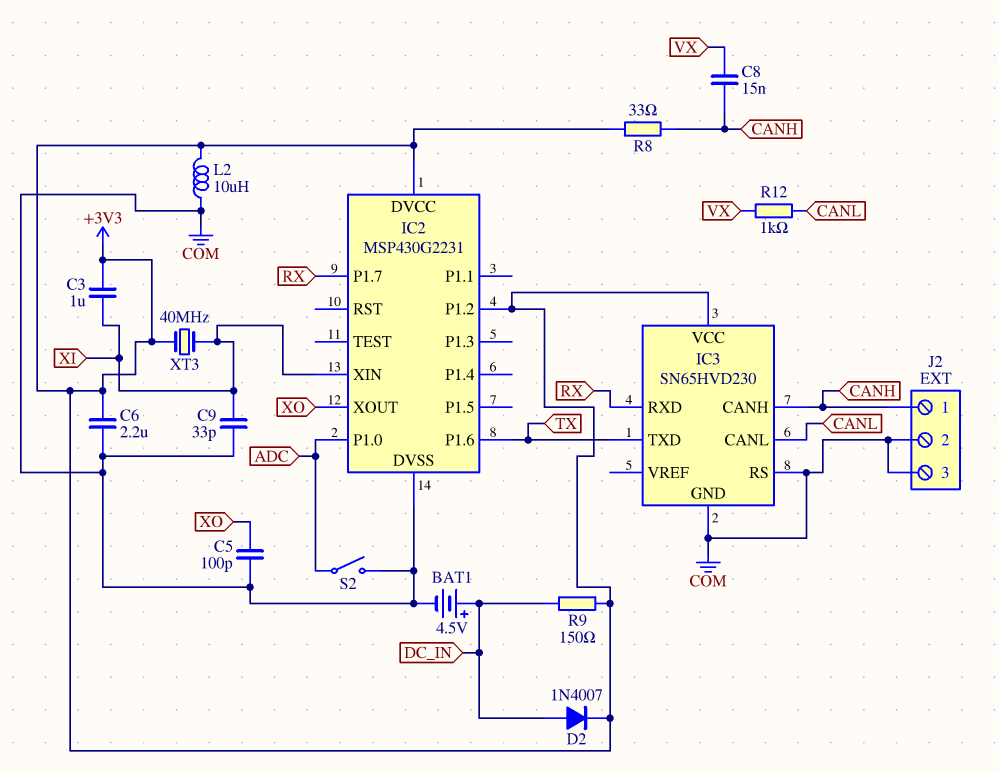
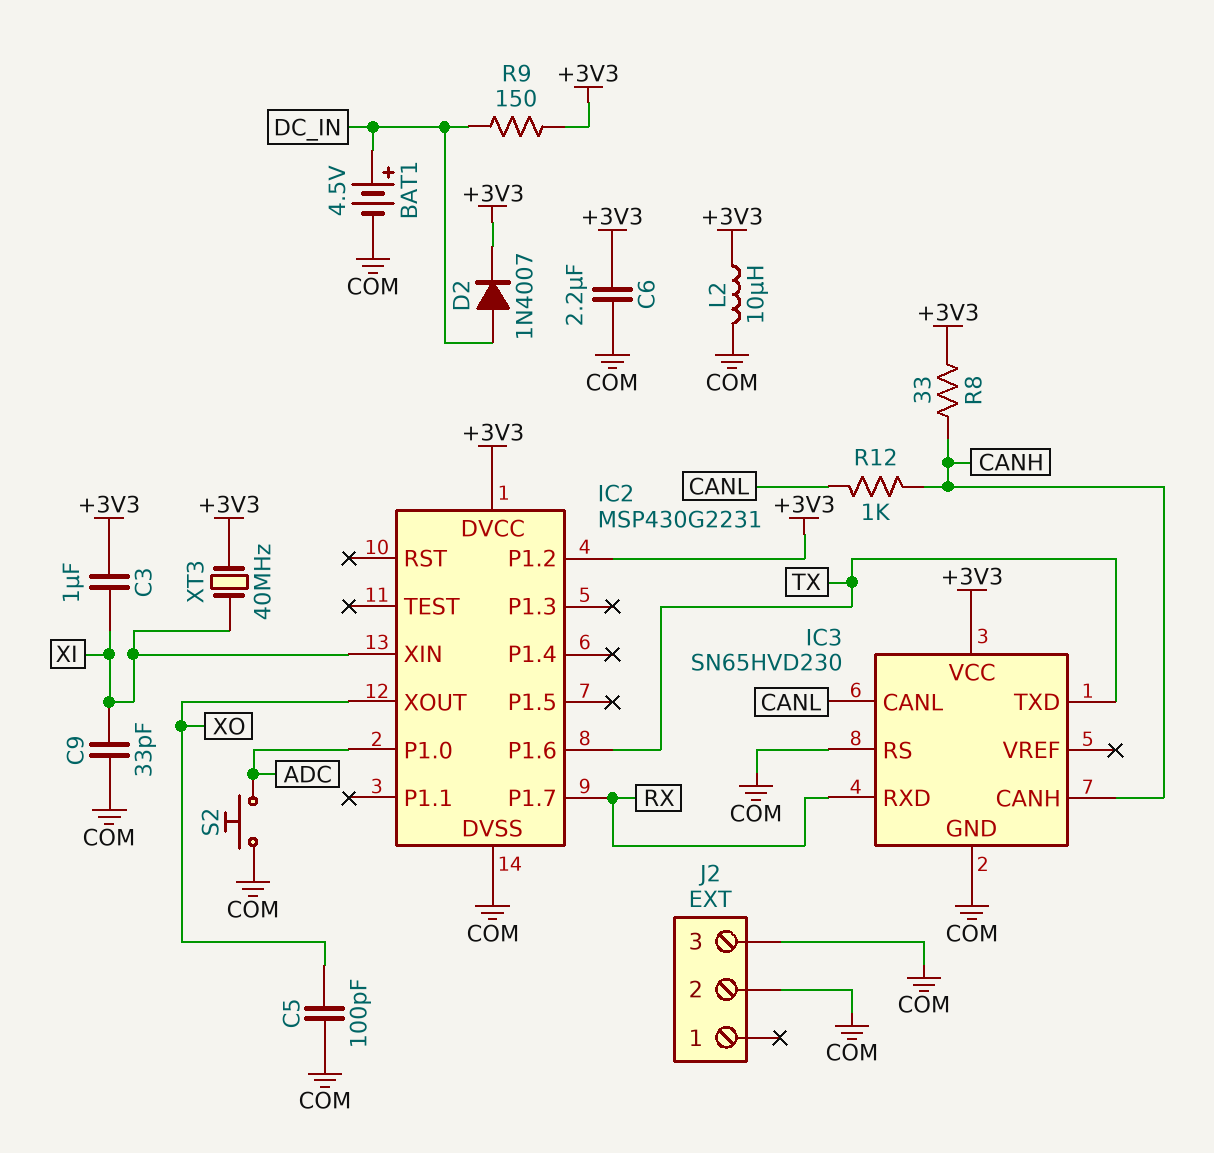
C8: 15nF (CANH, VX) -> none
J2 pin 1: CANH -> none
R12: 1k (CANL, VX) -> 1k (CANH, CANL)
S2: switch (ADC, COM) -> button (ADC, COM)

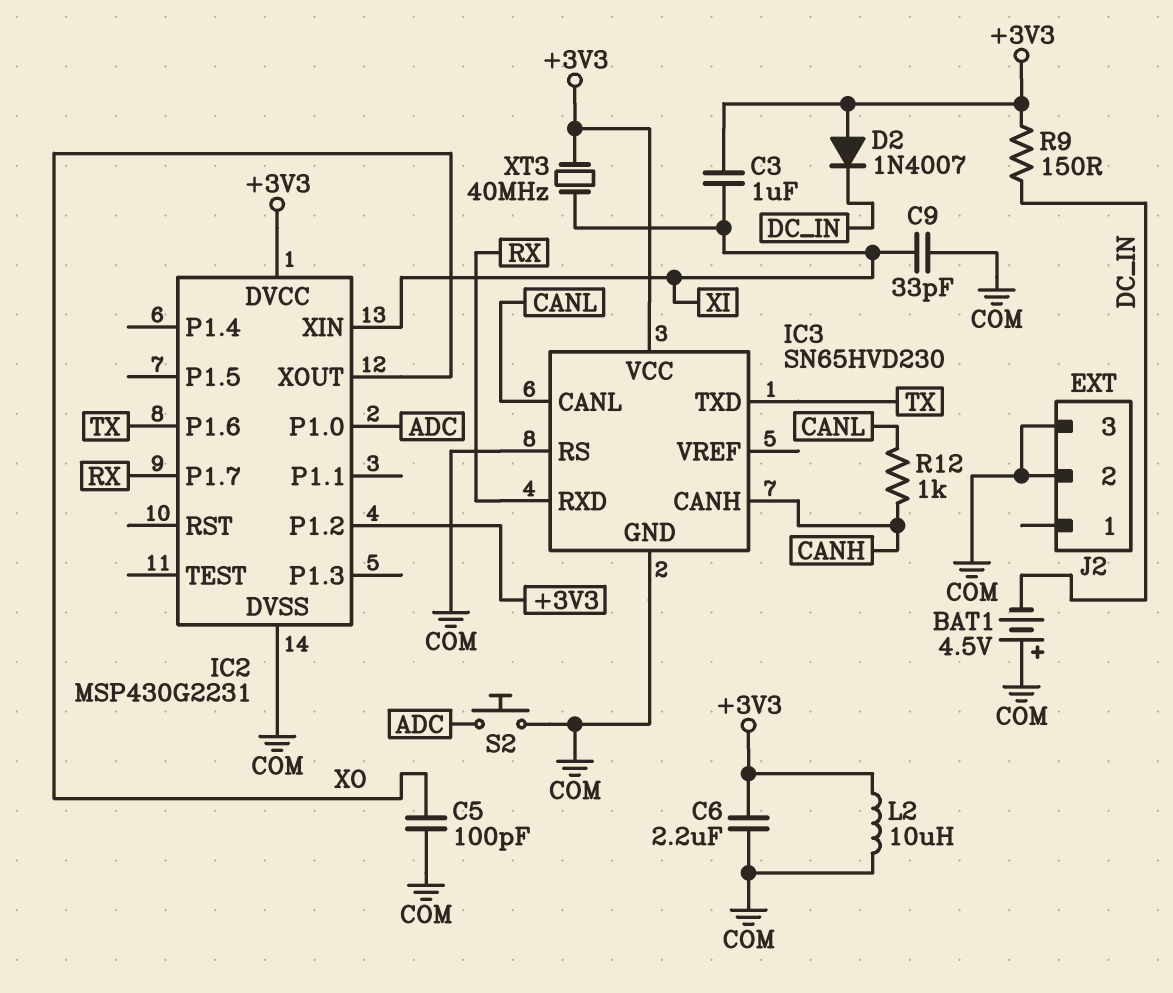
BAT1: 4.5V (plus DC_IN, minus COM) -> 4.5V (plus COM, minus DC_IN)
D2: diode 1N4007 (A DC_IN, K +3V3) -> diode 1N4007 (A +3V3, K DC_IN)
R8: 33 (+3V3, CANH) -> none

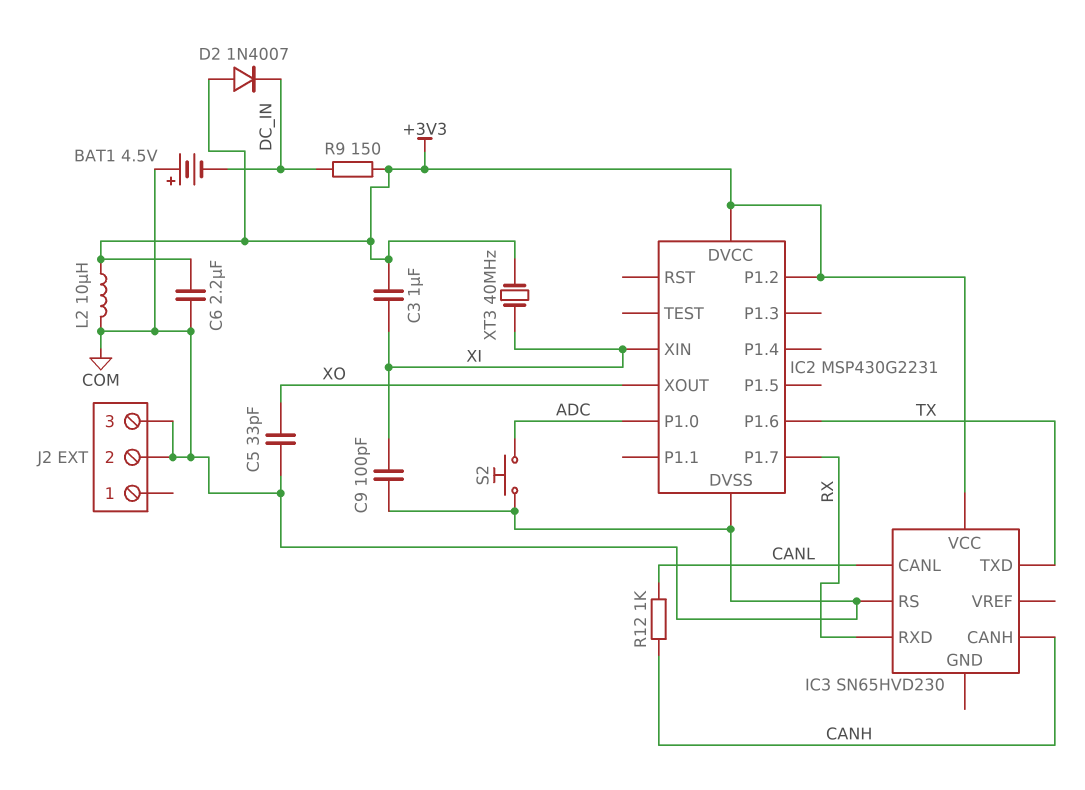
C5: 100pF (COM, XO) -> 33pF (COM, XO)
C9: 33pF (COM, XI) -> 100pF (COM, XI)
IC3 pin GND: COM -> none

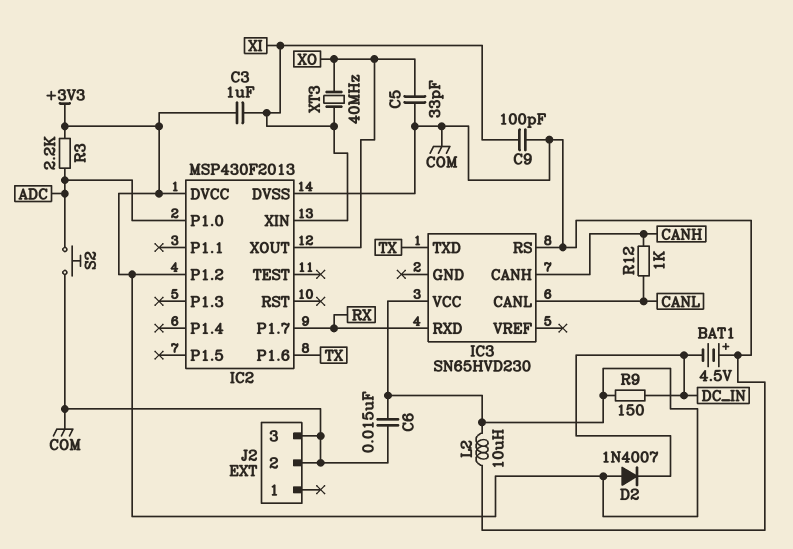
C6: 2.2uF (+3V3, COM) -> 15nF (+3V3, COM)
IC2: MSP430G2231 -> MSP430F2013
R3: none -> 2.2k (+3V3, ADC)
XT3: 40MHz (+3V3, XI) -> 40MHz (XI, XO)

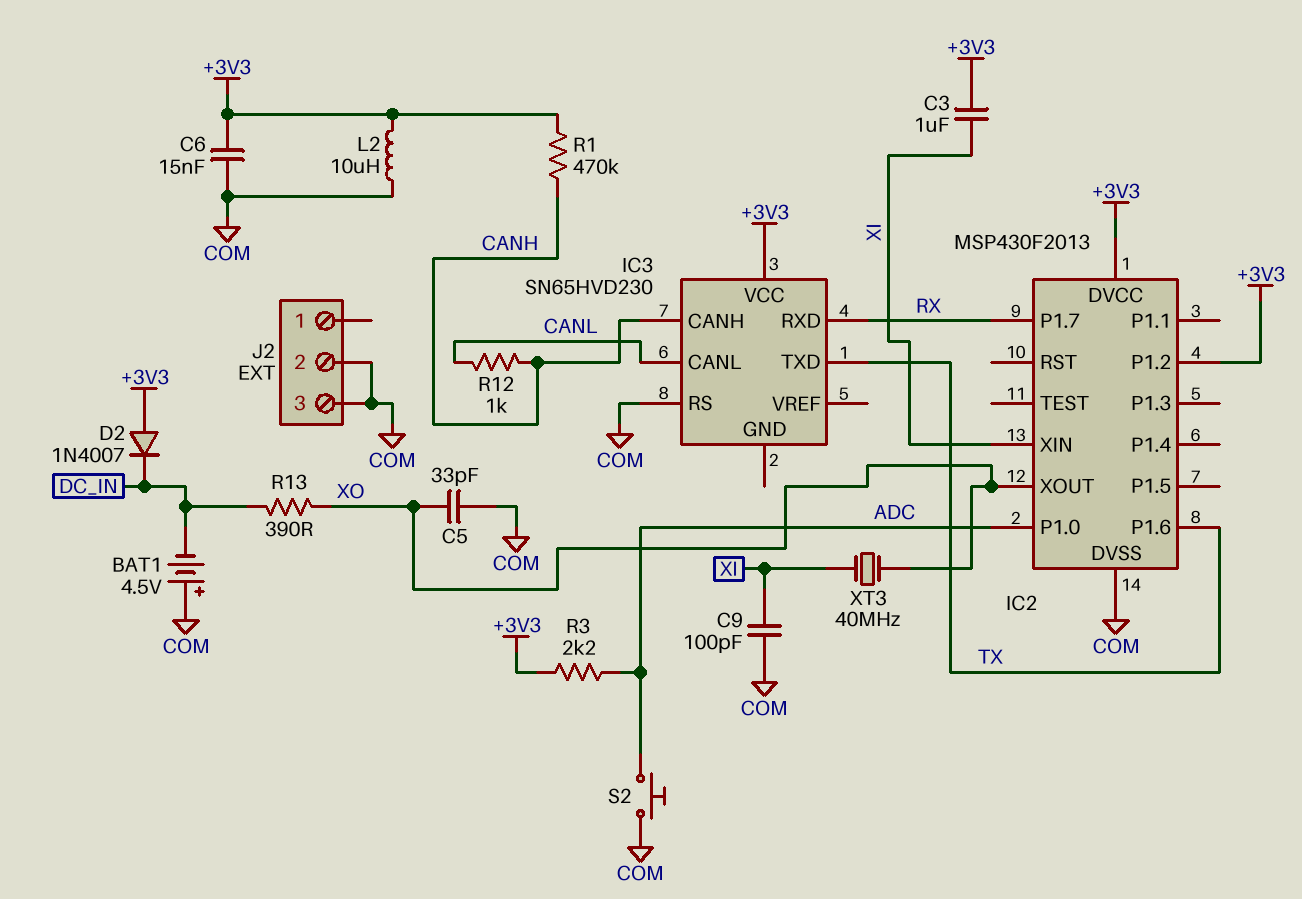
R1: none -> 470k (+3V3, CANH)
R9: 150 (+3V3, DC_IN) -> none
R13: none -> 390 (DC_IN, XO)

